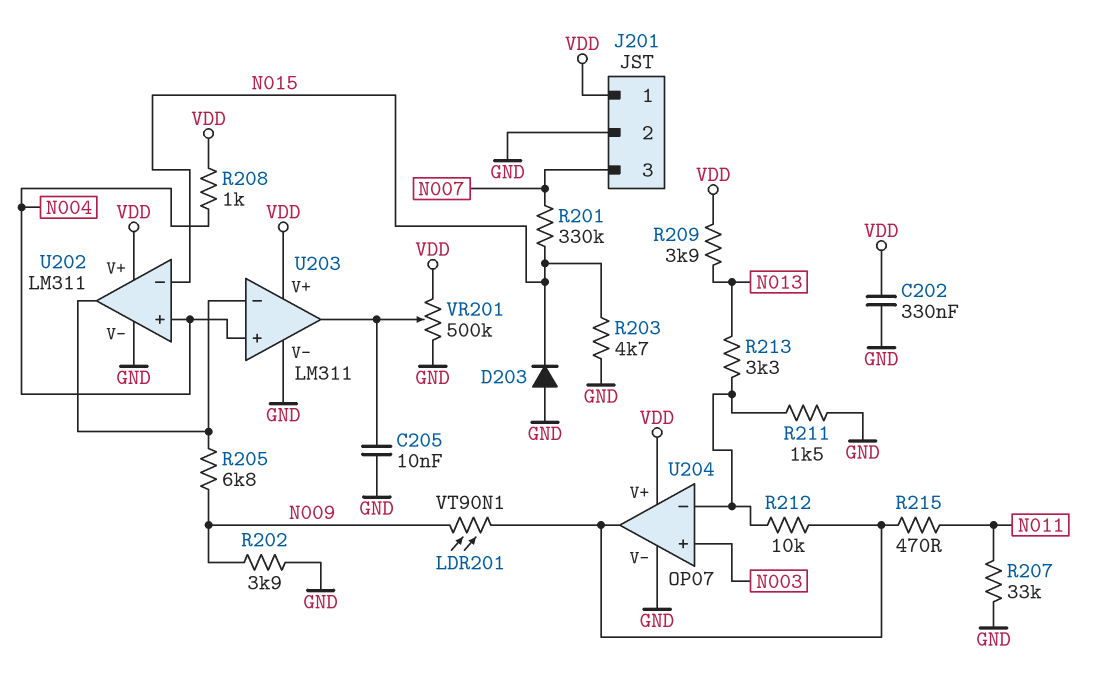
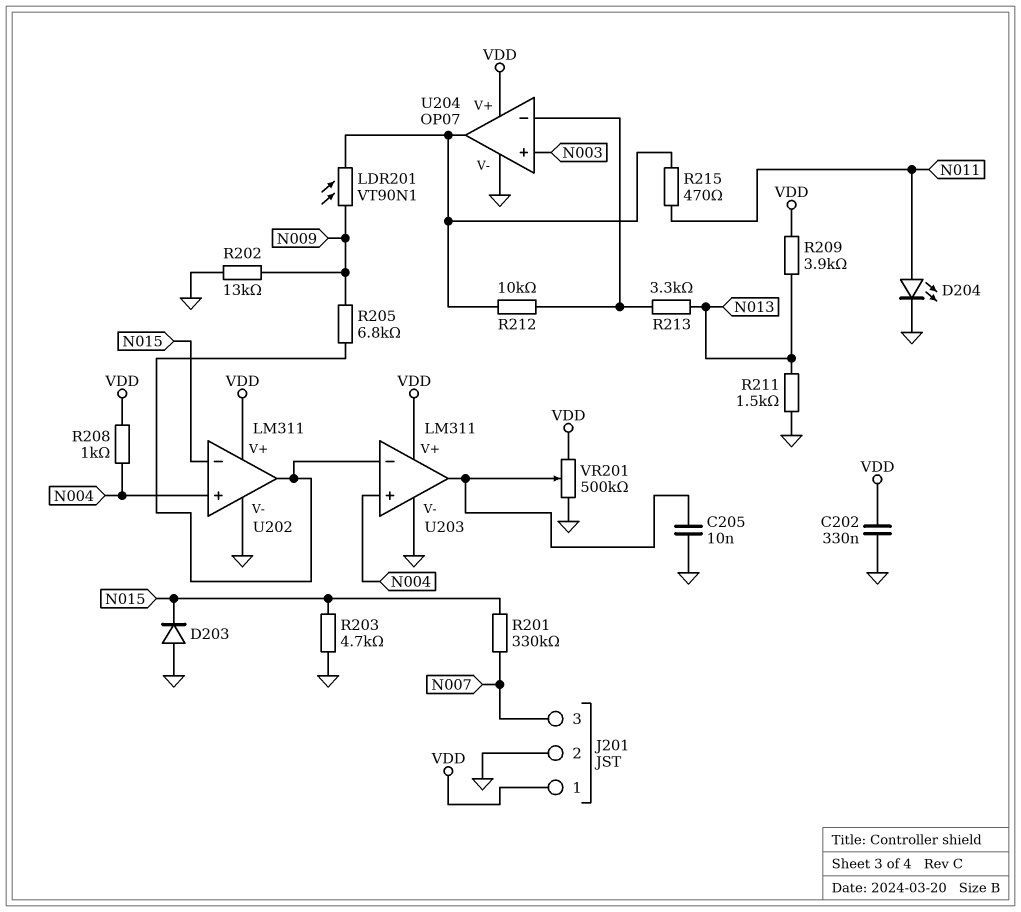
D204: none -> LED (A N011, K GND)
R202: 3.9k (GND, N009) -> 13k (GND, N009)
R207: 33k (GND, N011) -> none
R211: 1.5k (GND, U204/in-) -> 1.5k (GND, N013)

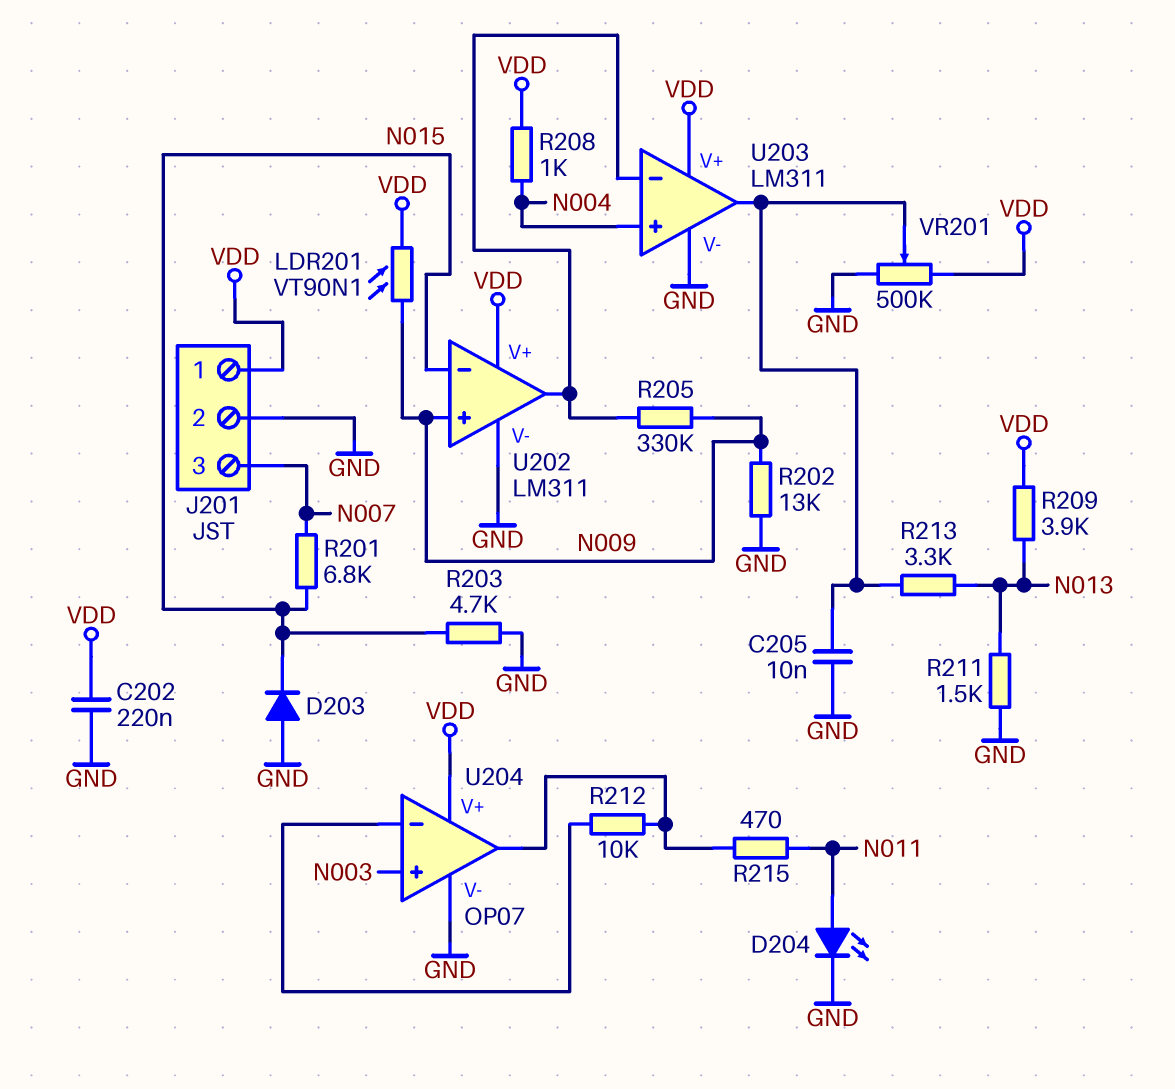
C202: 330nF (GND, VDD) -> 220nF (GND, VDD)
LDR201: VT90N1 (N009, U204/out) -> VT90N1 (N009, VDD)
R201: 330k (N007, N015) -> 6.8k (N007, N015)
R205: 6.8k (N009, U202/out) -> 330k (N009, U202/out)
R213: 3.3k (N013, U204/in-) -> 3.3k (N013, U203/out)
U202 pin in+: N004 -> N009

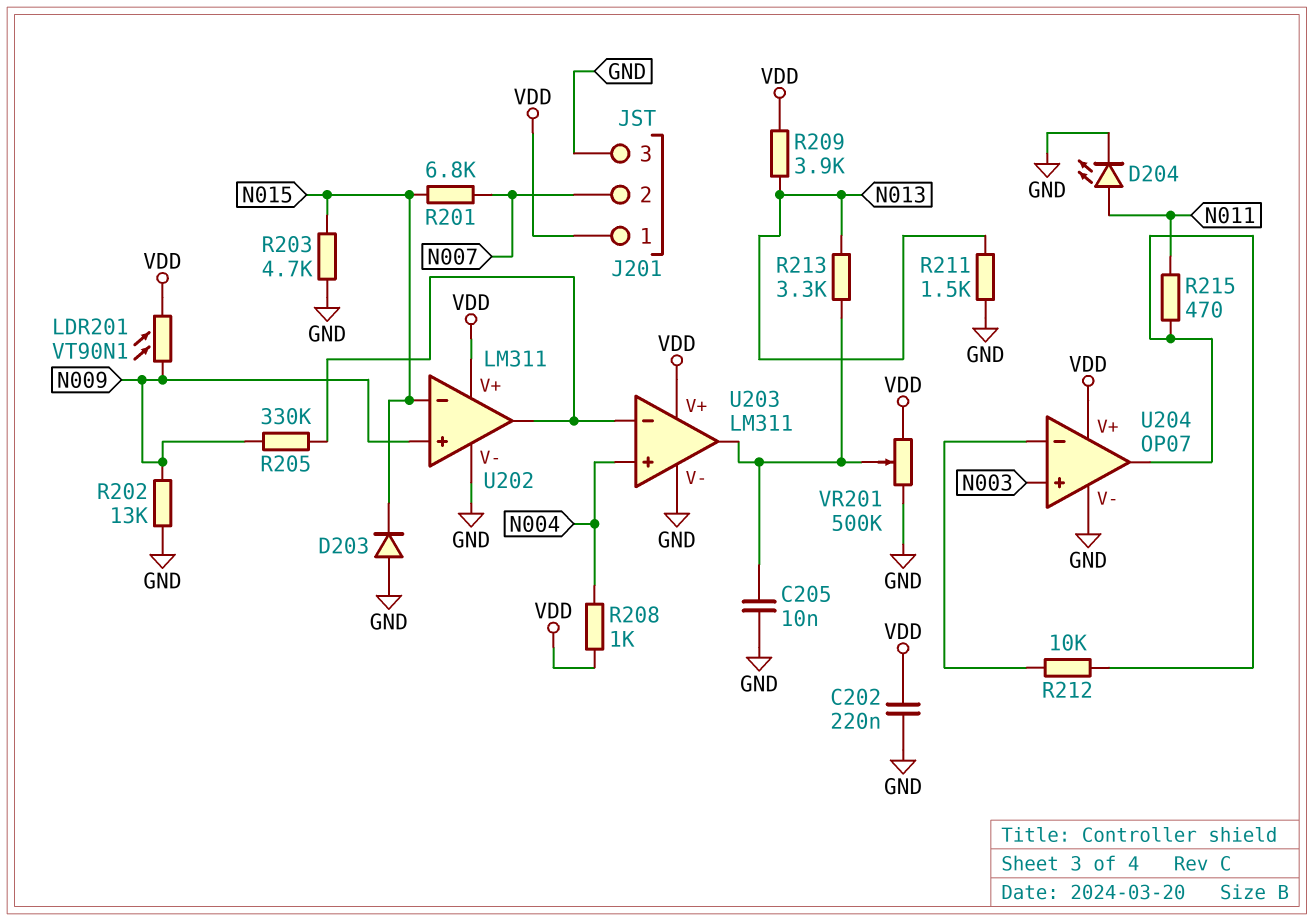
J201 pin 2: GND -> N007
J201 pin 3: N007 -> GND

